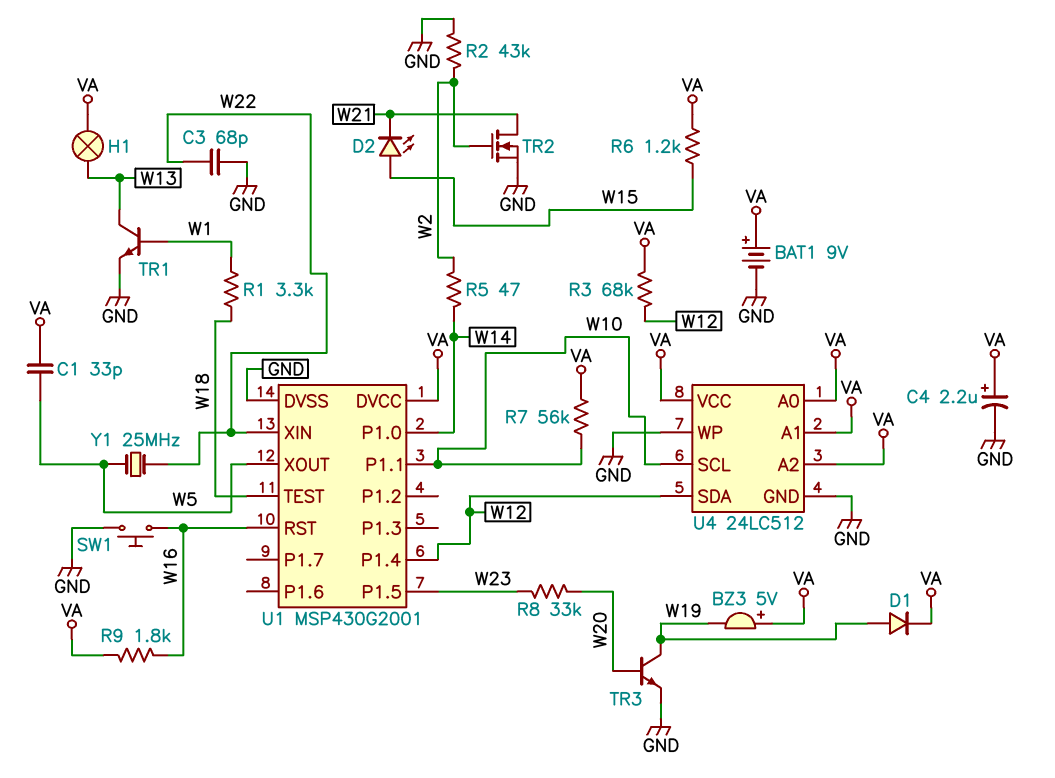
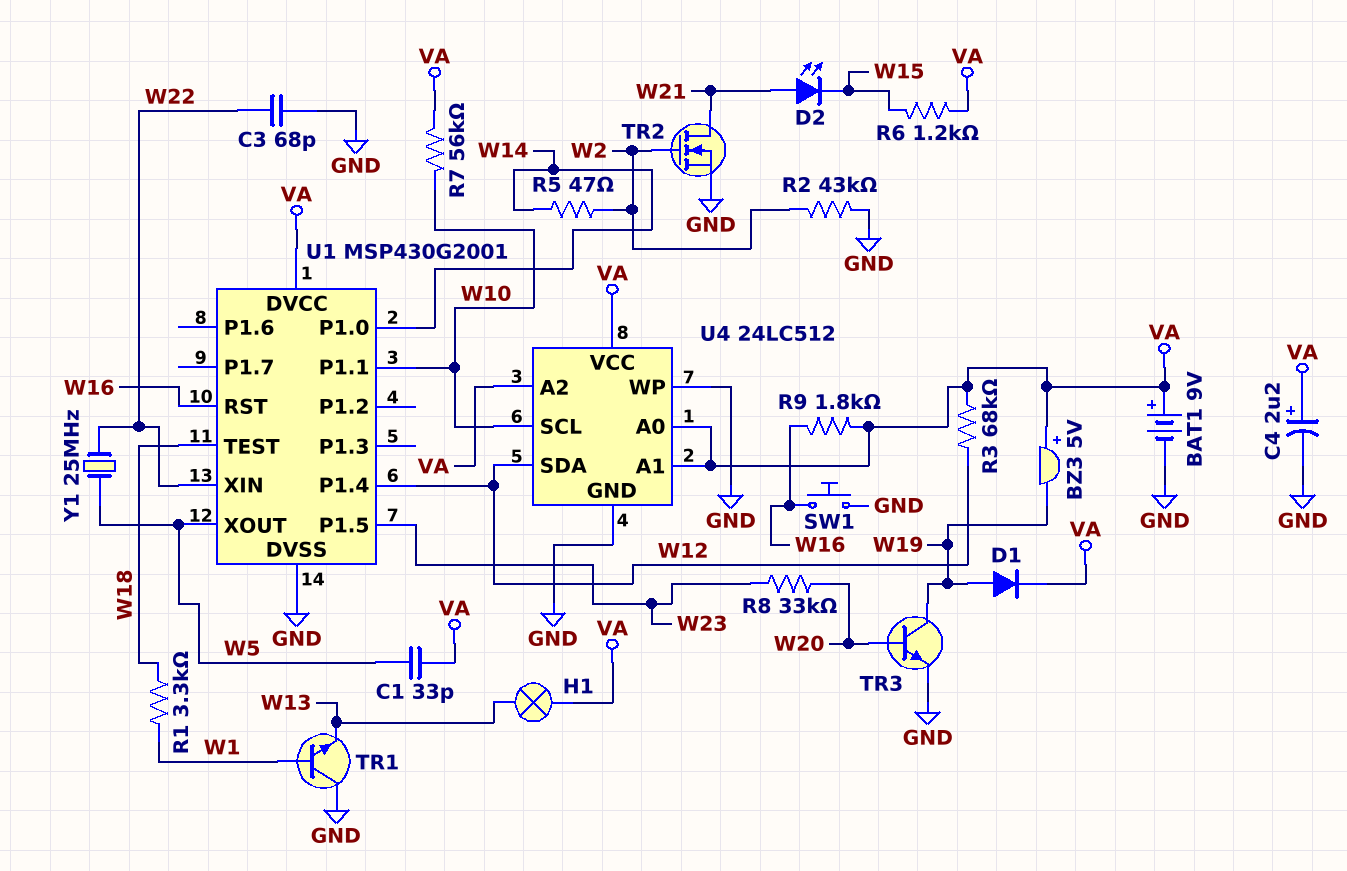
D2: LED (A W15, K W21) -> LED (A W21, K W15)
TR1: NPN (B W1, C W13, E GND) -> NPN (B W1, C GND, E W13)

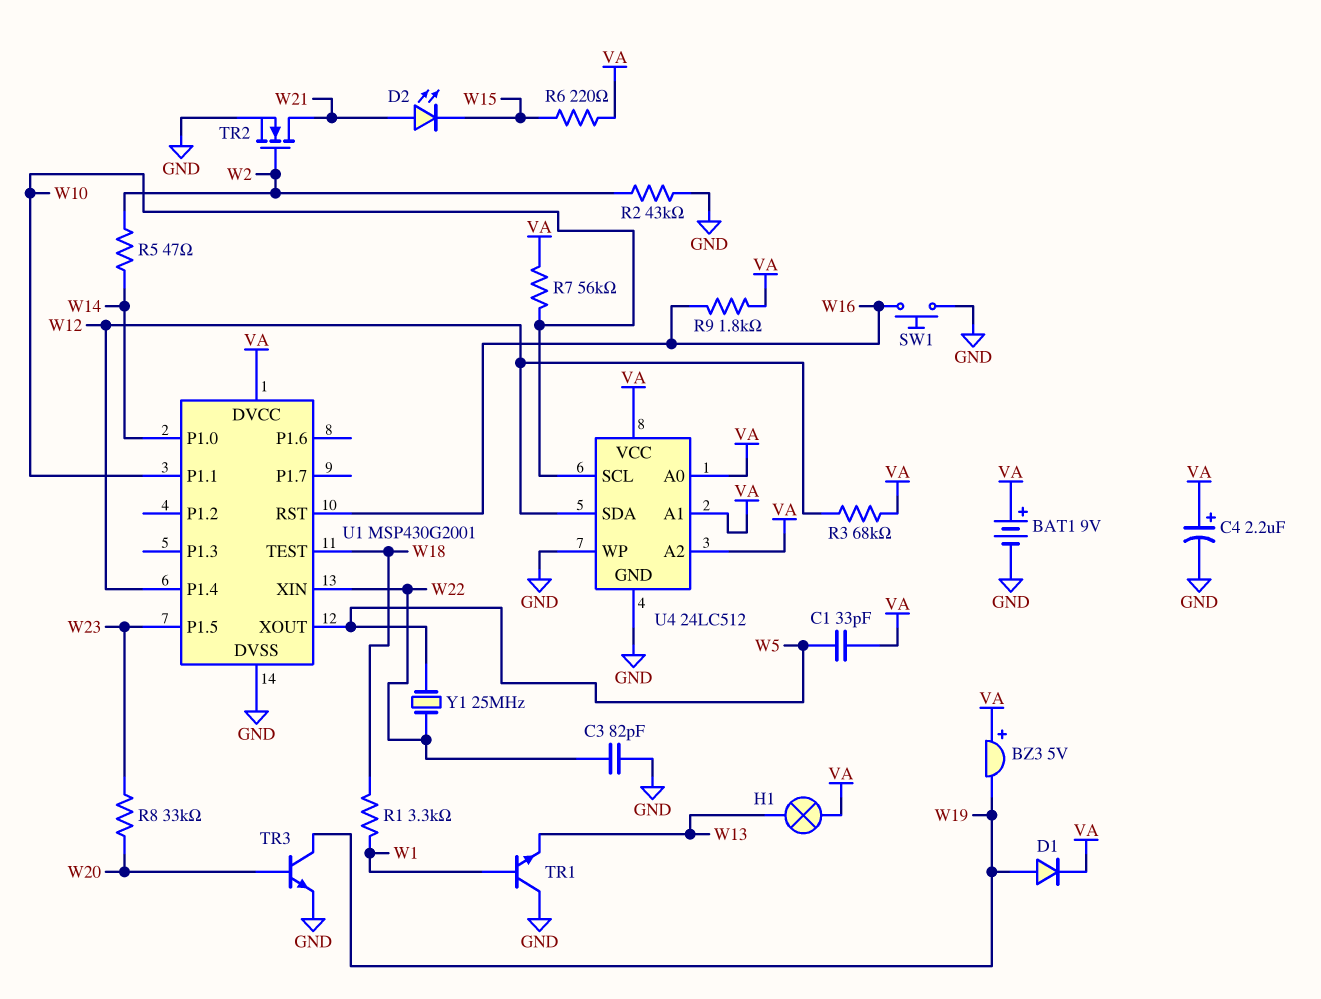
C3: 68pF (GND, W22) -> 82pF (GND, W22)
R6: 1.2k (VA, W15) -> 220 (VA, W15)

